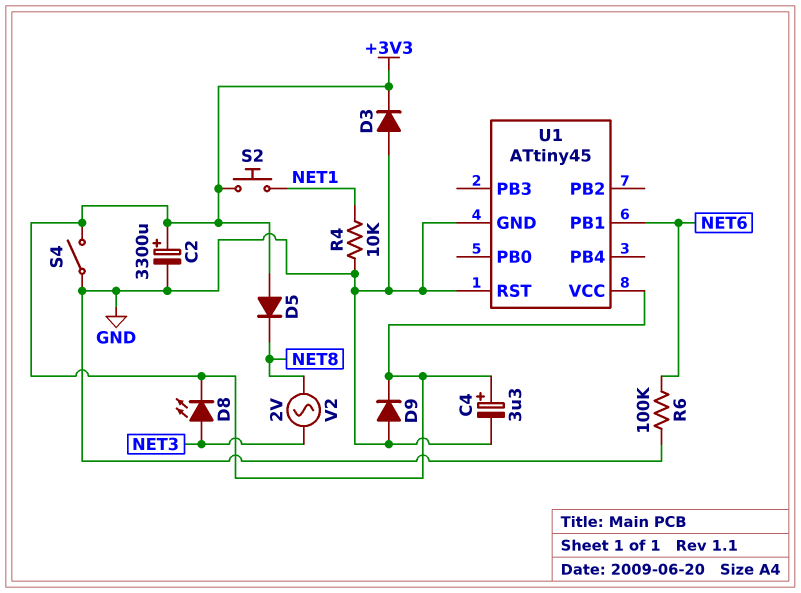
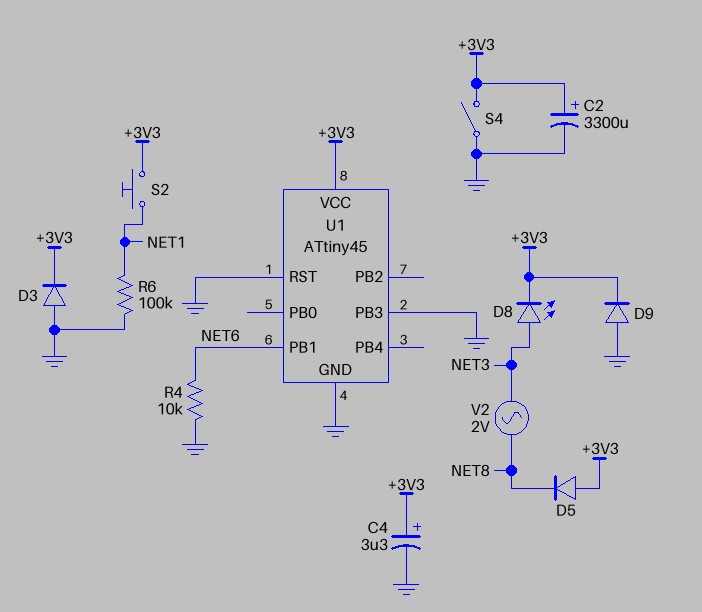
R4: 10k (GND, NET1) -> 10k (GND, NET6)
R6: 100k (GND, NET6) -> 100k (GND, NET1)
U1 pin PB3: none -> GND

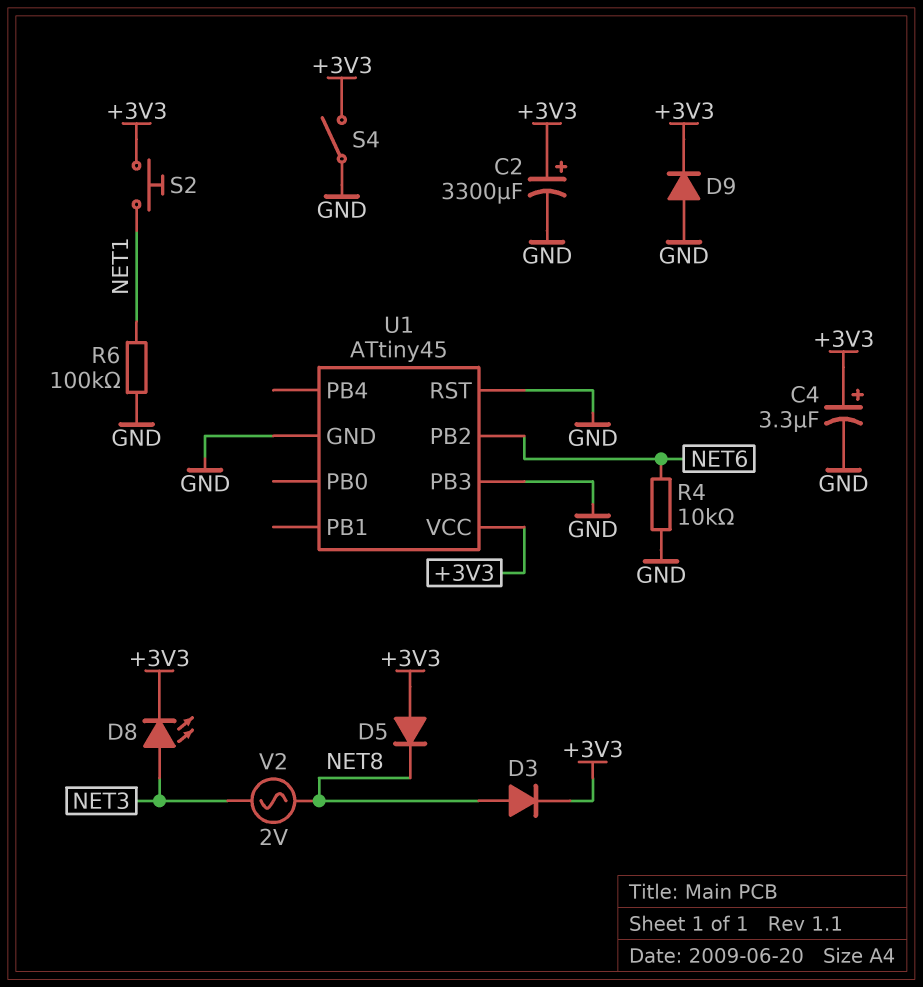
D3: diode (A GND, K +3V3) -> diode (A NET8, K +3V3)
U1 pin PB1: NET6 -> none
U1 pin PB2: none -> NET6

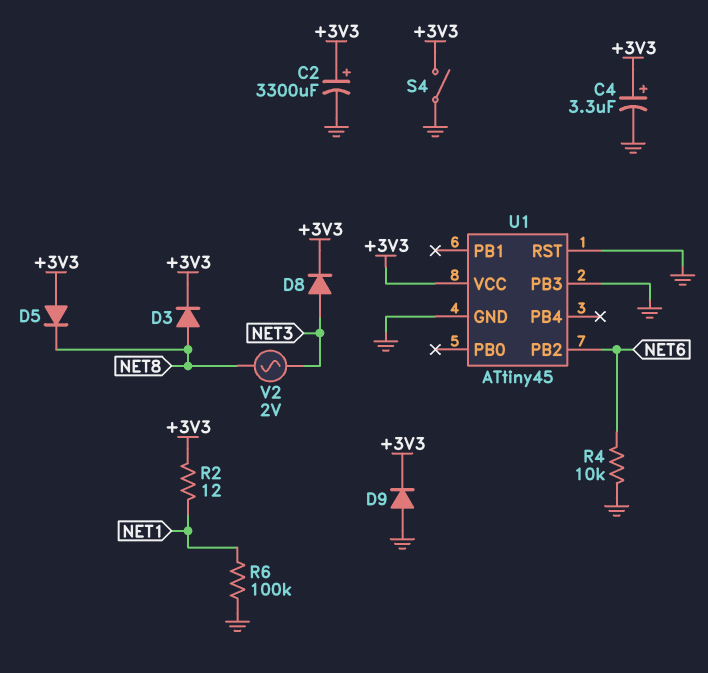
D8: LED (A NET3, K +3V3) -> diode (A NET3, K +3V3)
R2: none -> 12 (+3V3, NET1)
S2: button (+3V3, NET1) -> none

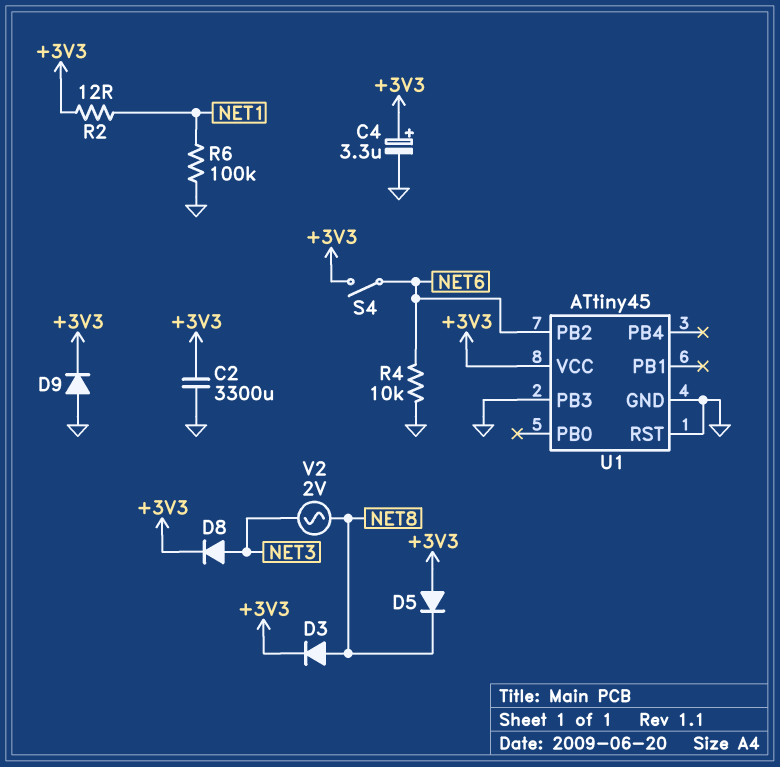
C2: 3300uF (plus +3V3, minus GND) -> 3300uF (+3V3, GND)
S4: switch (+3V3, GND) -> switch (+3V3, NET6)

